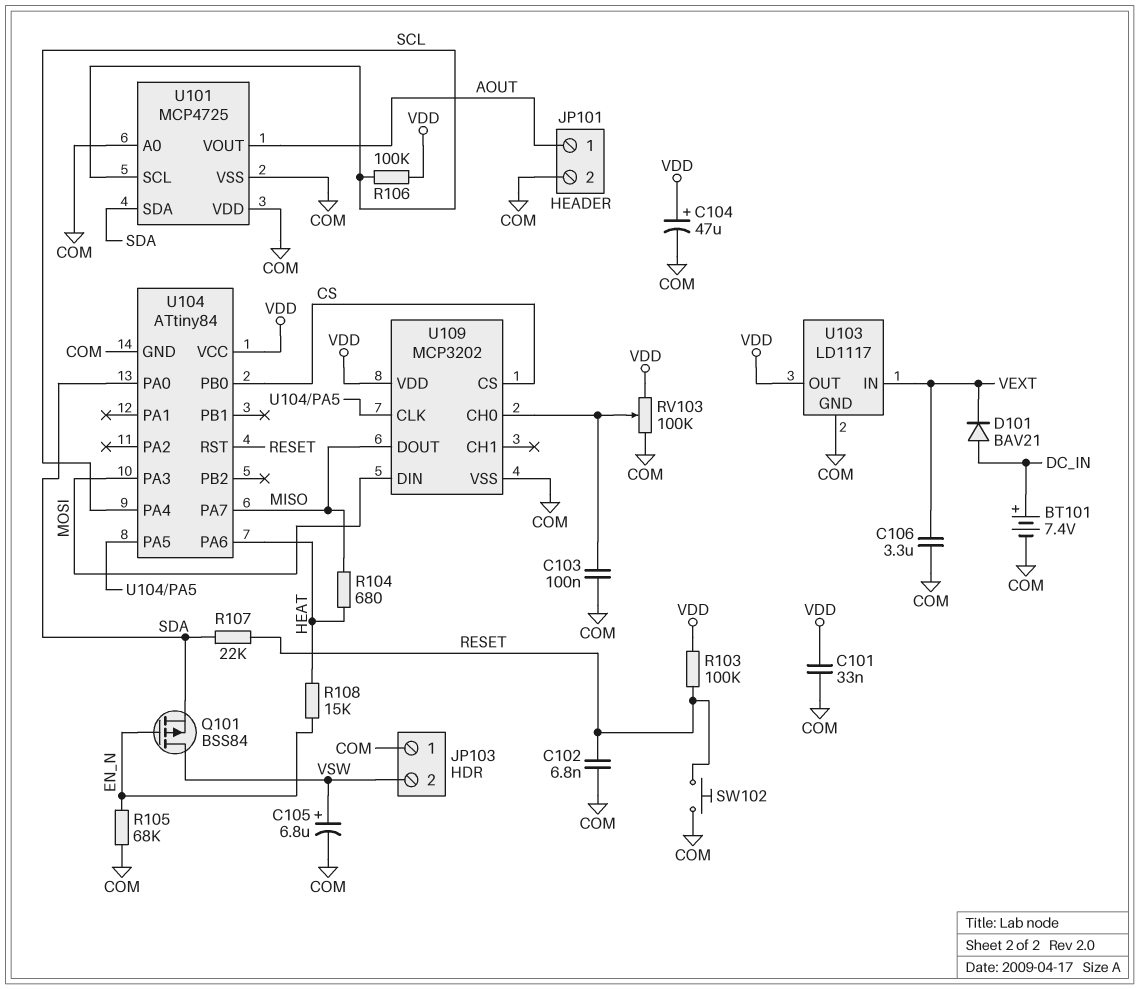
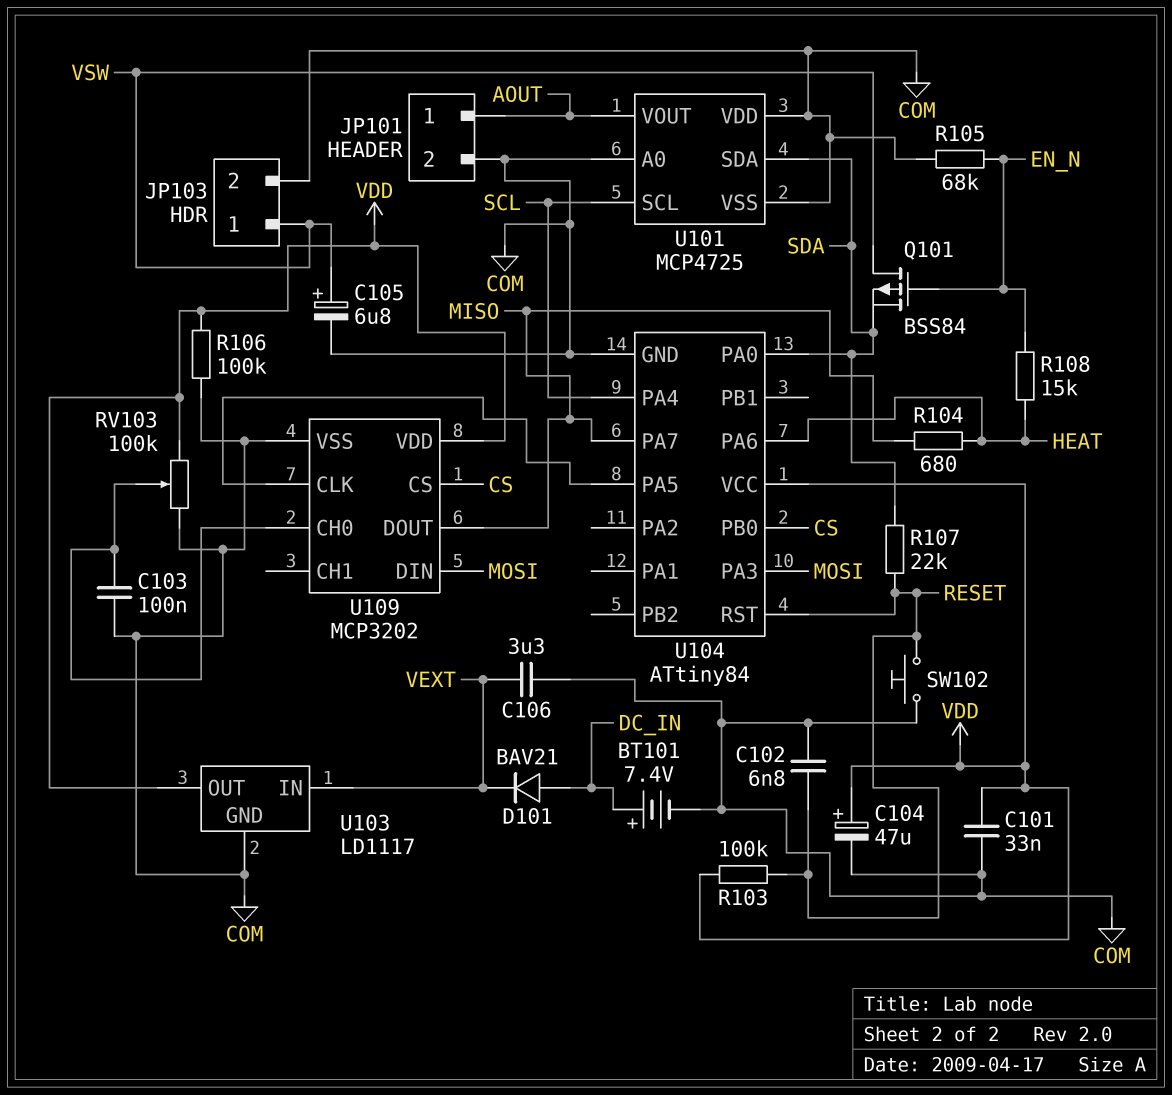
JP103 pin 1: COM -> VSW
JP103 pin 2: VSW -> COM
R106: 100k (SCL, VDD) -> 100k (COM, VDD)

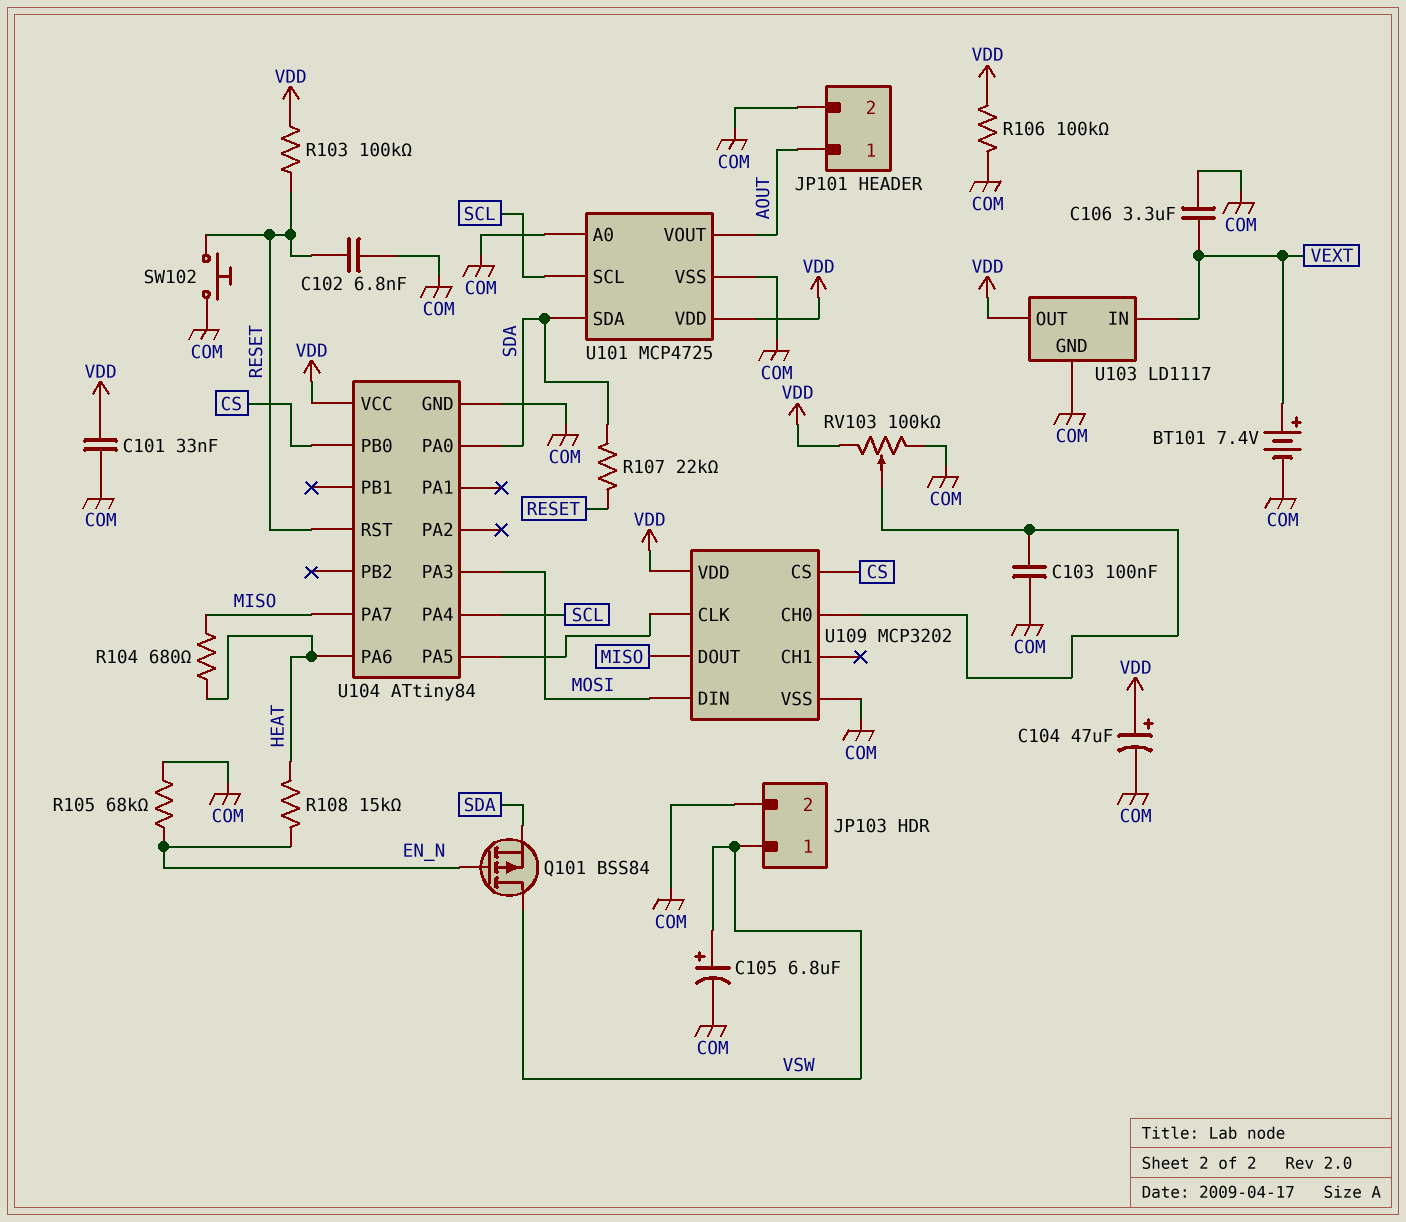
BT101: 7.4V (plus DC_IN, minus COM) -> 7.4V (plus VEXT, minus COM)
D101: diode BAV21 (A DC_IN, K VEXT) -> none
U101 pin VDD: COM -> VDD

